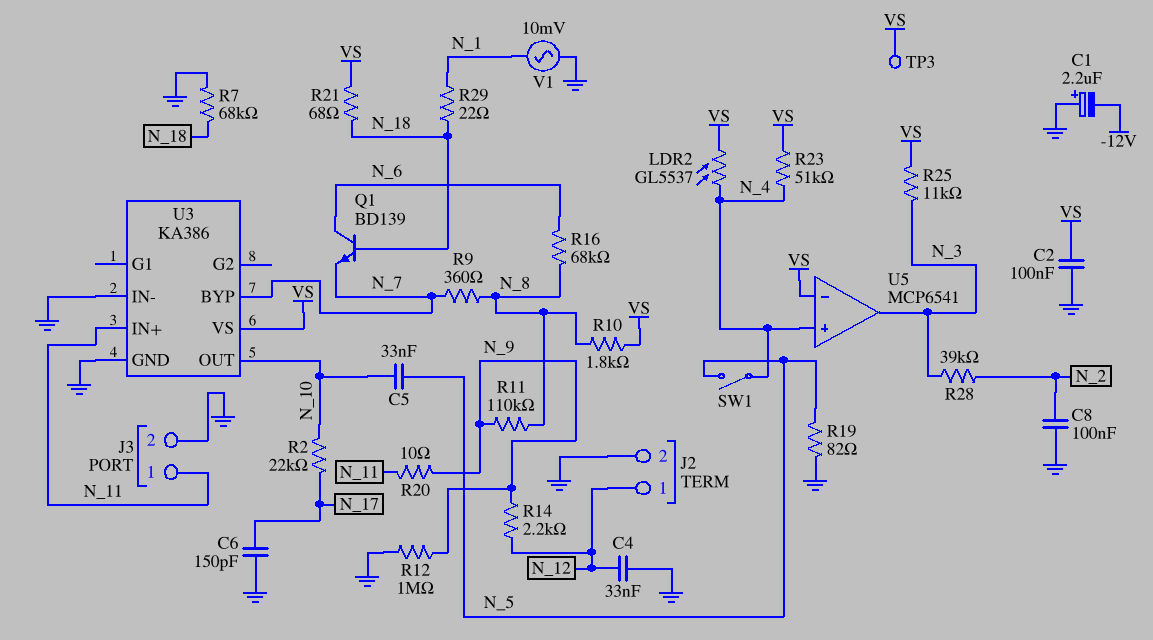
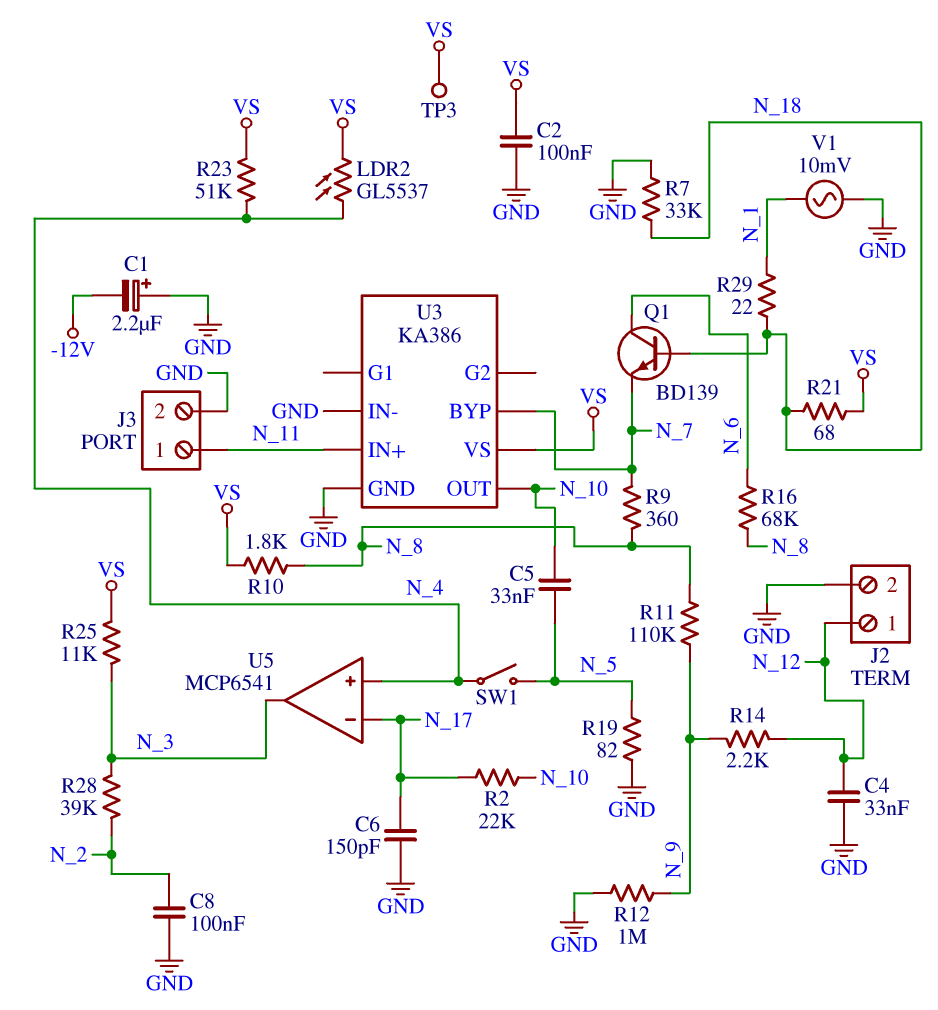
R7: 68k (GND, N_18) -> 33k (GND, N_18)
R20: 10 (N_9, N_11) -> none
U5 pin in-: VS -> N_17

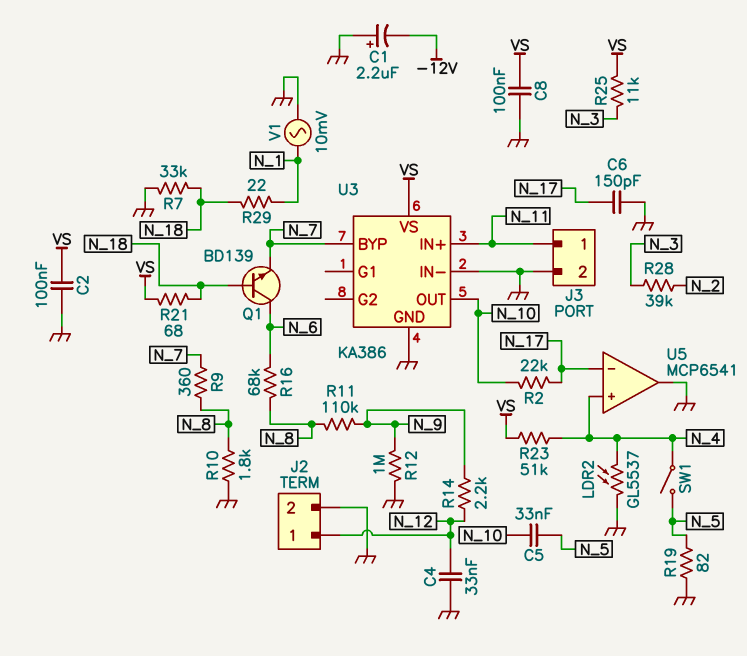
C8: 100nF (GND, N_2) -> 100nF (GND, VS)
LDR2: GL5537 (N_4, VS) -> GL5537 (GND, N_4)
R10: 1.8k (N_8, VS) -> 1.8k (GND, N_8)
TP3: test point (VS) -> none
U5 pin out: N_3 -> GND

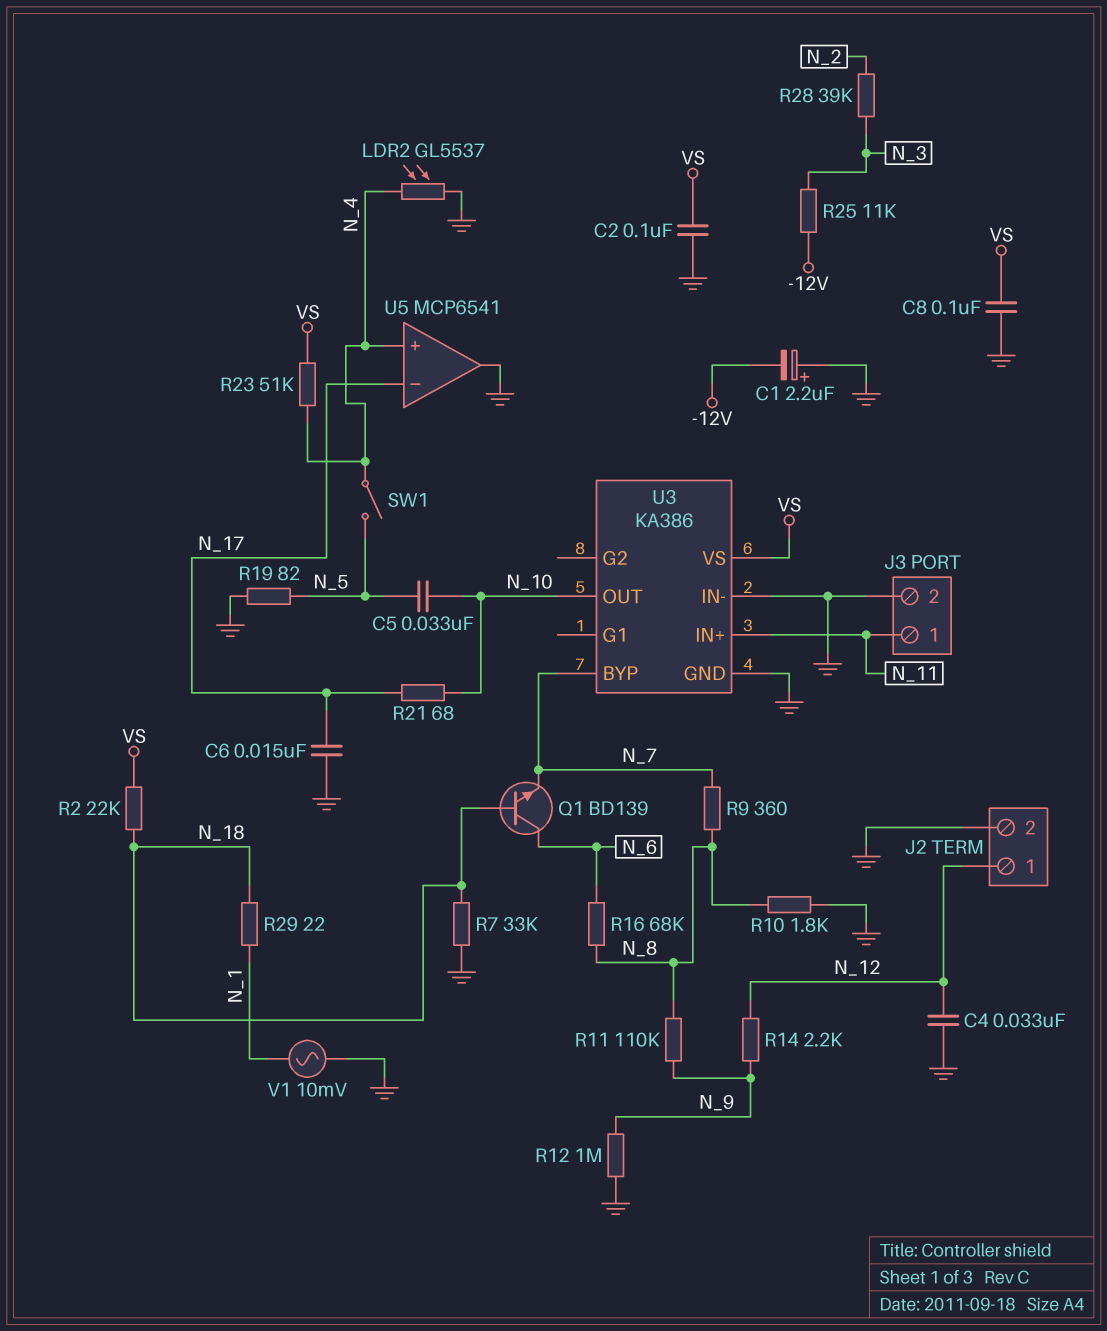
C6: 150pF (GND, N_17) -> 15nF (GND, N_17)
R2: 22k (N_10, N_17) -> 22k (N_18, VS)
R21: 68 (N_18, VS) -> 68 (N_10, N_17)
R25: 11k (N_3, VS) -> 11k (-12V, N_3)

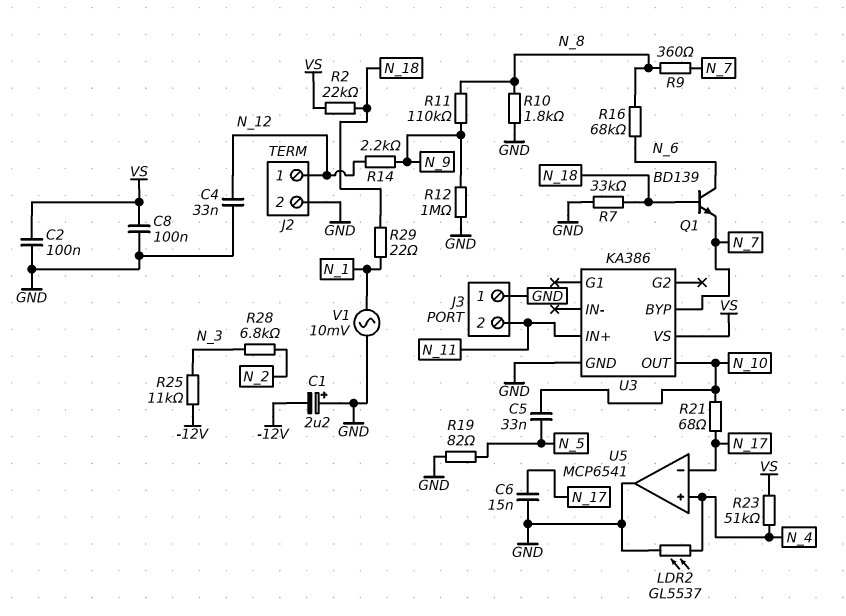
J3 pin 1: N_11 -> GND
J3 pin 2: GND -> N_11
R28: 39k (N_2, N_3) -> 6.8k (N_2, N_3)
SW1: switch (N_4, N_5) -> none
U3 pin IN-: GND -> none

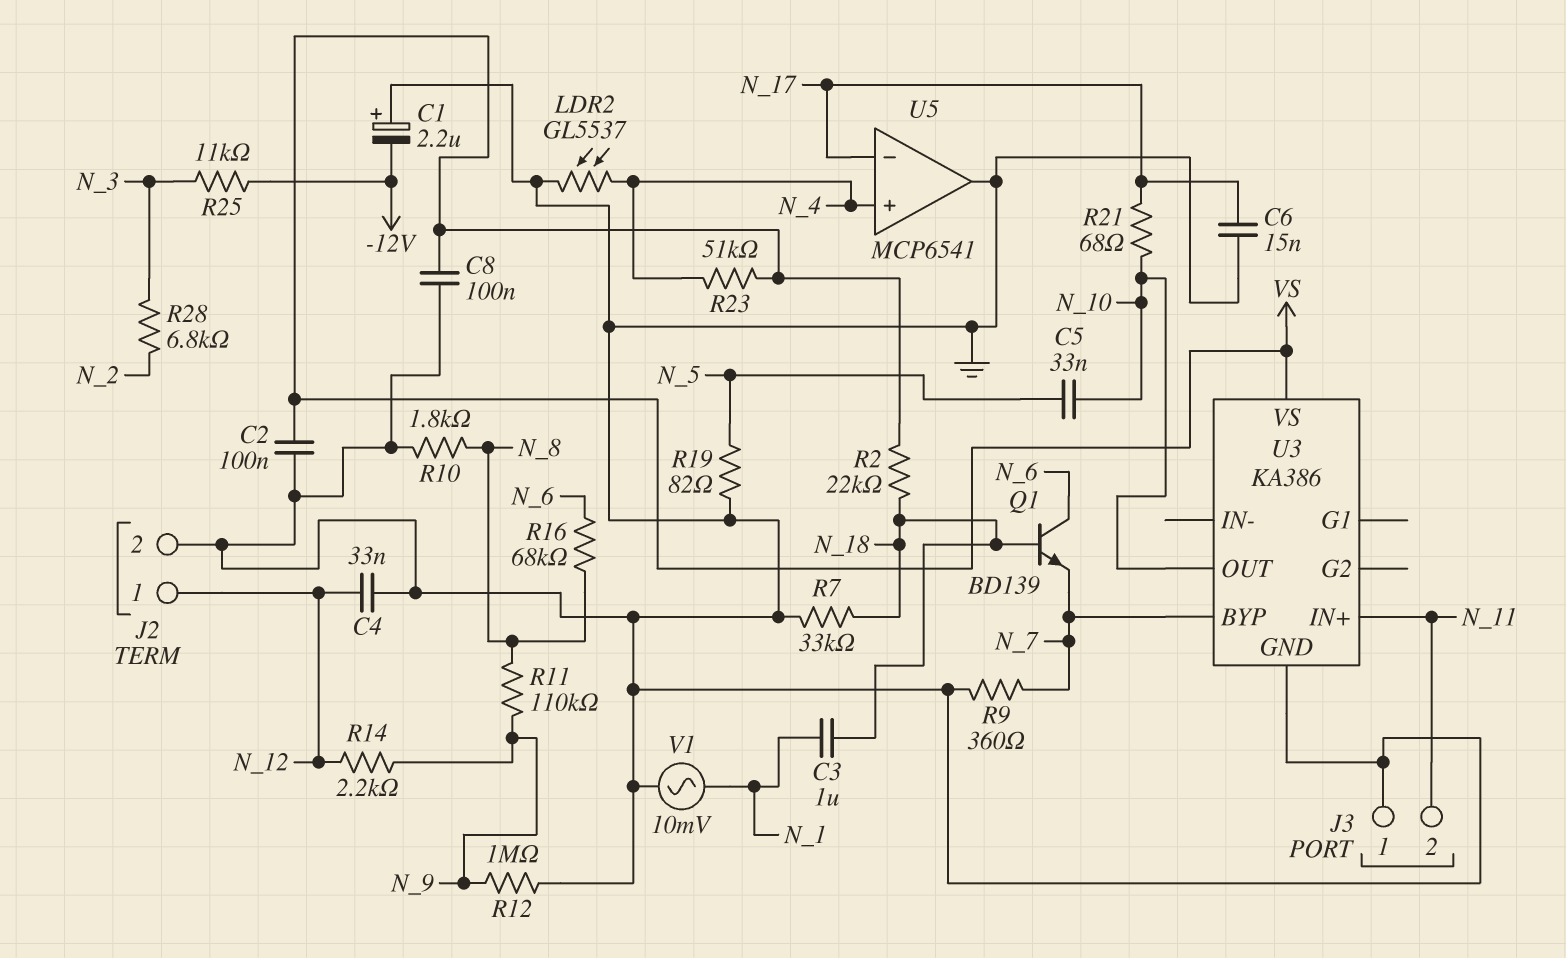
C3: none -> 1uF (N_1, N_18)
R9: 360 (N_7, N_8) -> 360 (GND, N_7)
R29: 22 (N_1, N_18) -> none

